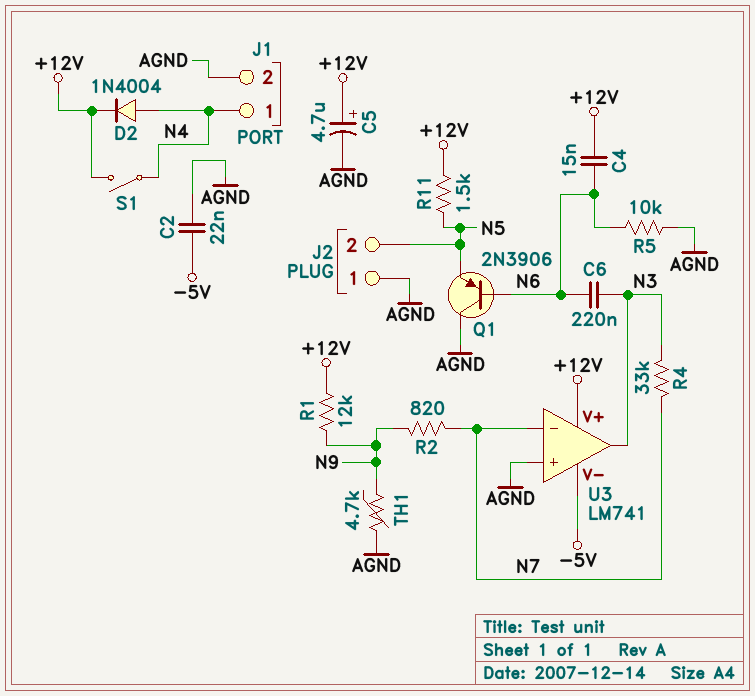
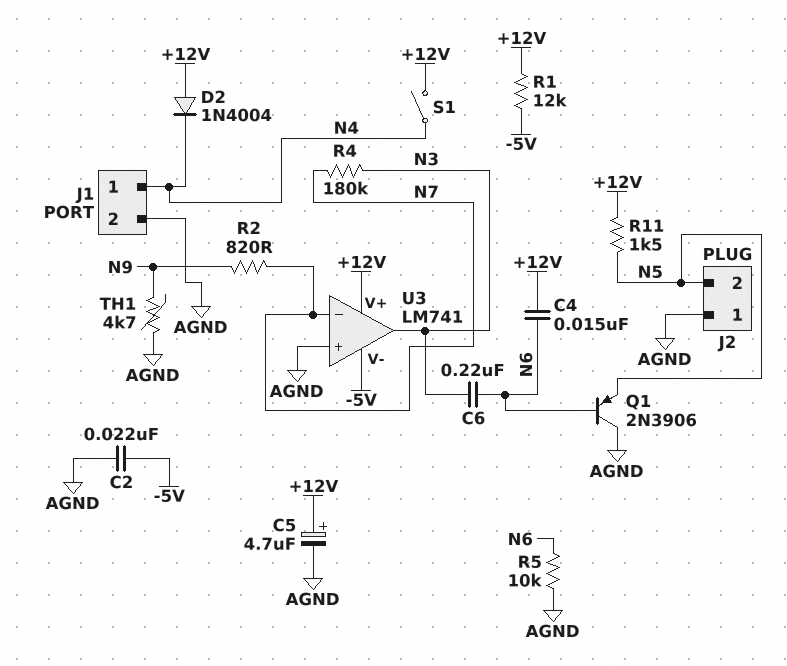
D2: diode 1N4004 (A N4, K +12V) -> diode 1N4004 (A +12V, K N4)
R1: 12k (+12V, N9) -> 12k (+12V, -5V)
R4: 33k (N3, N7) -> 180k (N3, N7)

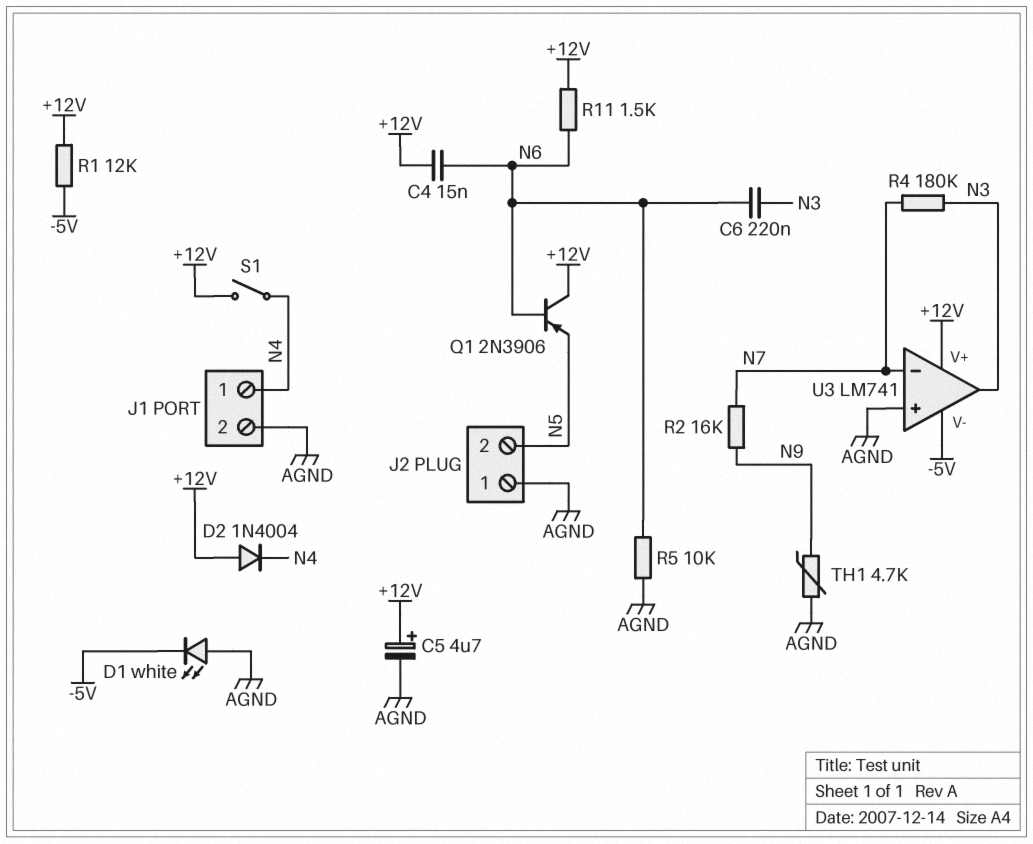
C2: 22nF (-5V, AGND) -> none
D1: none -> LED white (A AGND, K -5V)
Q1: PNP 2N3906 (B N6, C AGND, E N5) -> PNP 2N3906 (B N6, C +12V, E N5)
R2: 820 (N7, N9) -> 16k (N7, N9)
R11: 1.5k (+12V, N5) -> 1.5k (+12V, N6)

